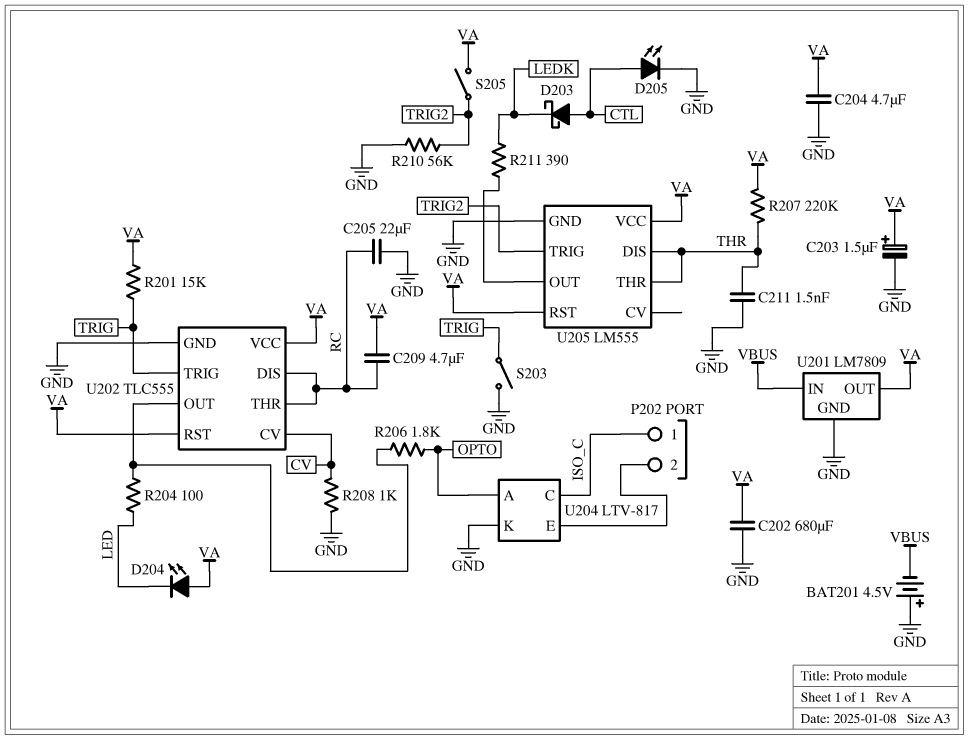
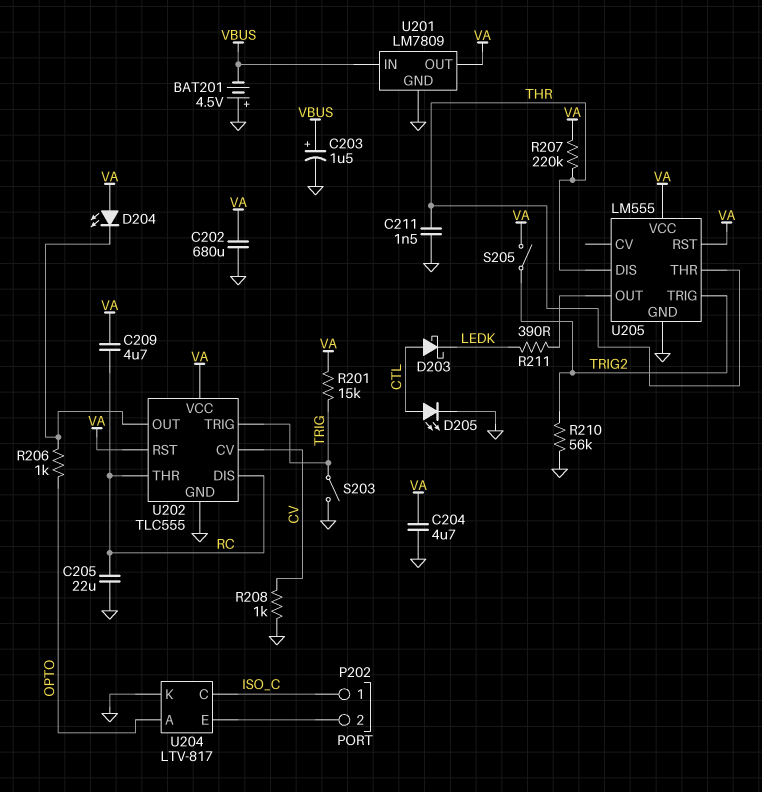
C203: 1.5uF (plus VA, minus GND) -> 1.5uF (plus VBUS, minus GND)
D204: LED (A VA, K LED) -> LED (A VA, K U202/OUT)
R204: 100 (LED, U202/OUT) -> none
R206: 1.8k (OPTO, U202/OUT) -> 1k (OPTO, U202/OUT)

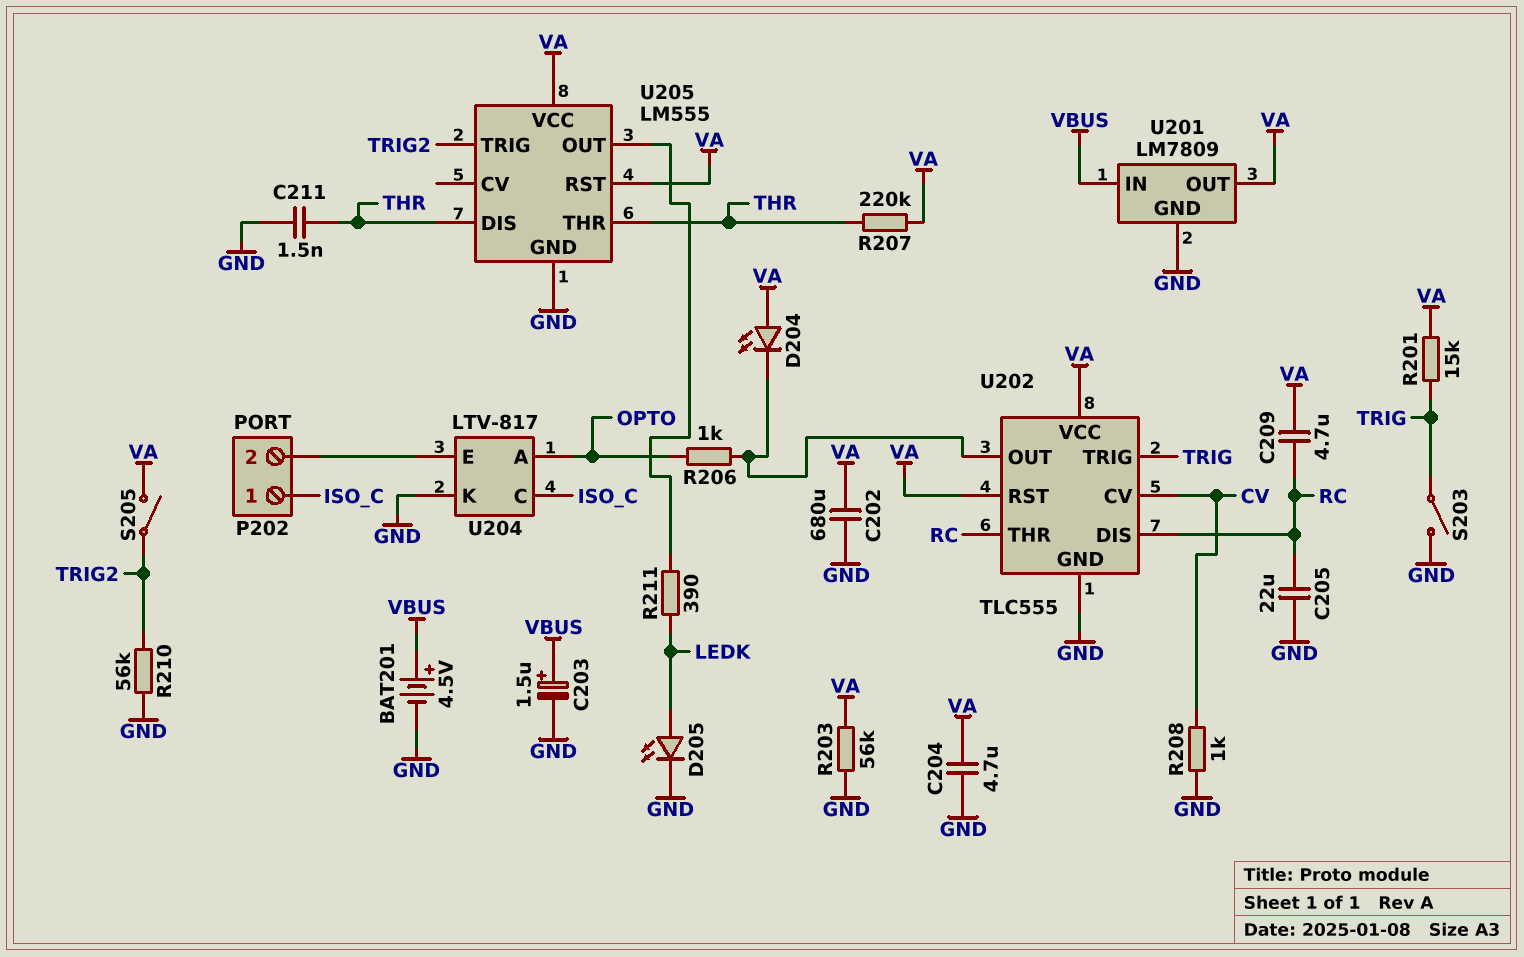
BAT201: 4.5V (plus GND, minus VBUS) -> 4.5V (plus VBUS, minus GND)
D203: schottky (A CTL, K LEDK) -> none
D205: LED (A CTL, K GND) -> LED (A LEDK, K GND)
R203: none -> 56k (GND, VA)

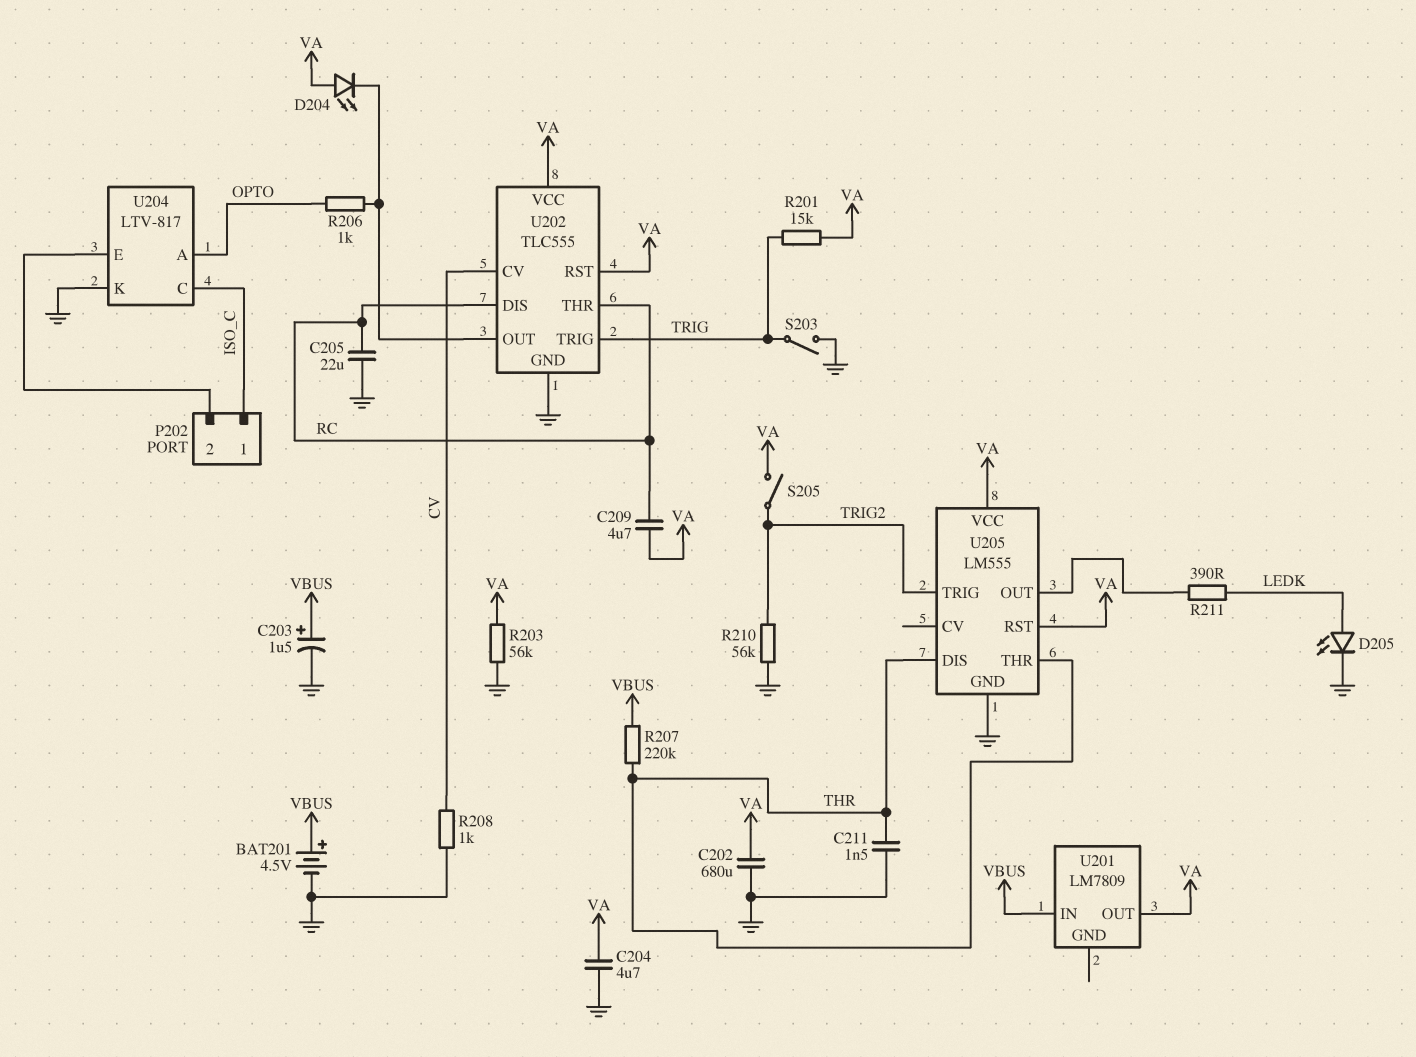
R207: 220k (THR, VA) -> 220k (THR, VBUS)
U201 pin GND: GND -> none

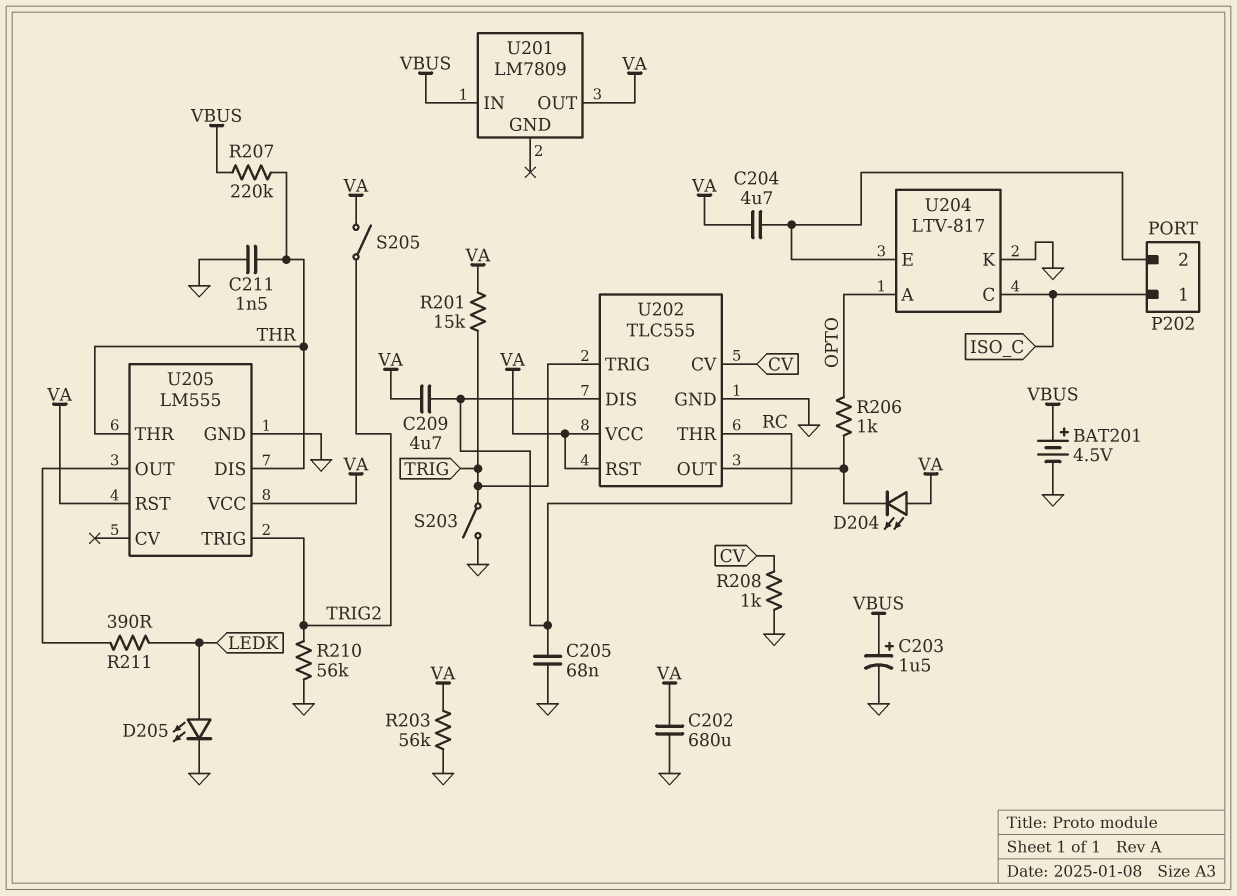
C204: 4.7uF (GND, VA) -> 4.7uF (P202/2, VA)
C205: 22uF (GND, RC) -> 68nF (GND, RC)

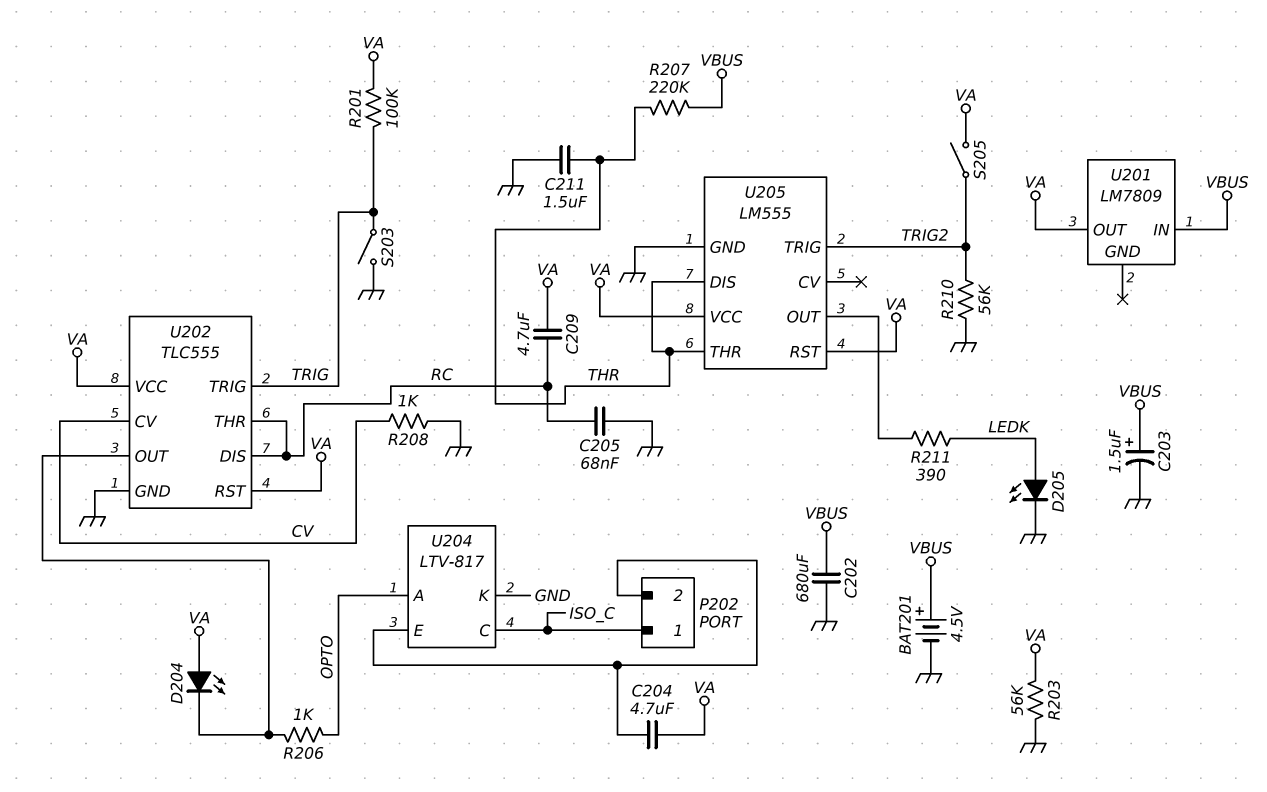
C202: 680uF (GND, VA) -> 680uF (GND, VBUS)
C211: 1.5nF (GND, THR) -> 1.5uF (GND, THR)
R201: 15k (TRIG, VA) -> 100k (TRIG, VA)

